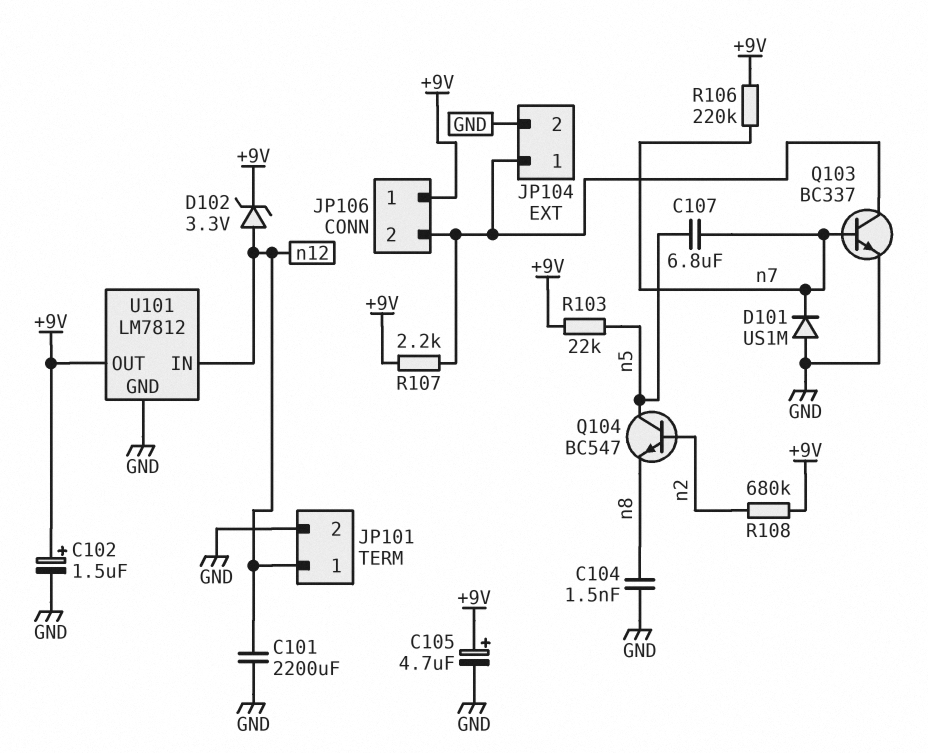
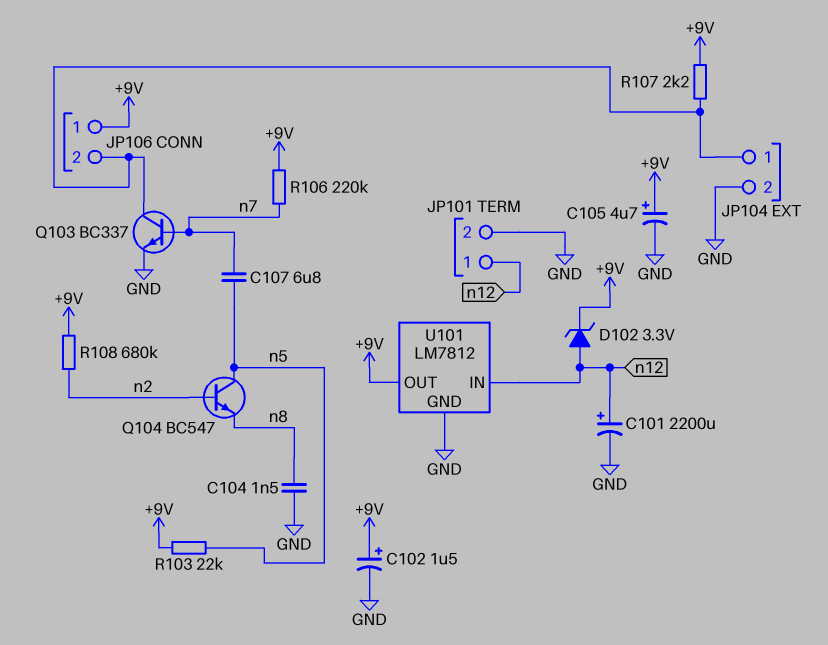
C101: 2200uF (GND, n12) -> 2200uF (plus n12, minus GND)
D101: diode US1M (A GND, K n7) -> none

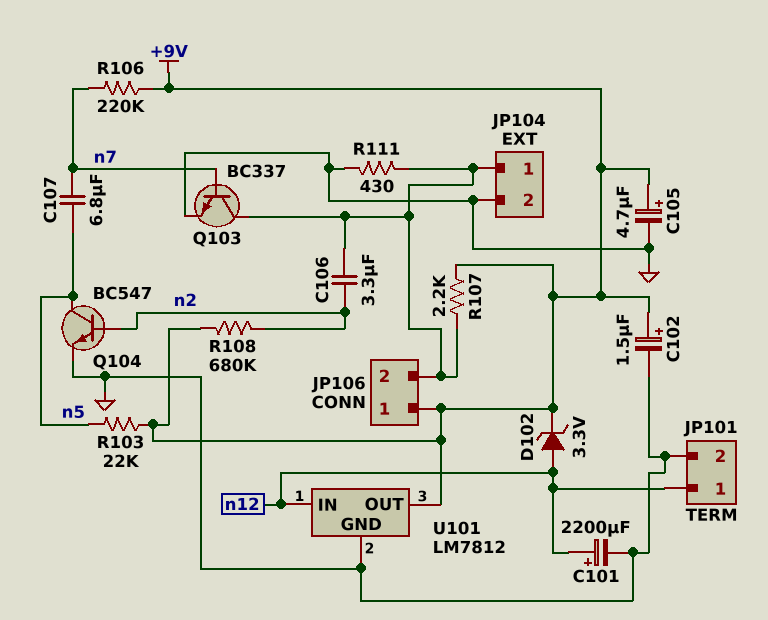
C104: 1.5nF (GND, n8) -> none
C106: none -> 3.3uF (JP104/1, n2)
Q104: NPN BC547 (B n2, C n5, E n8) -> NPN BC547 (B n2, C n5, E GND)
R111: none -> 430 (GND, JP104/1)

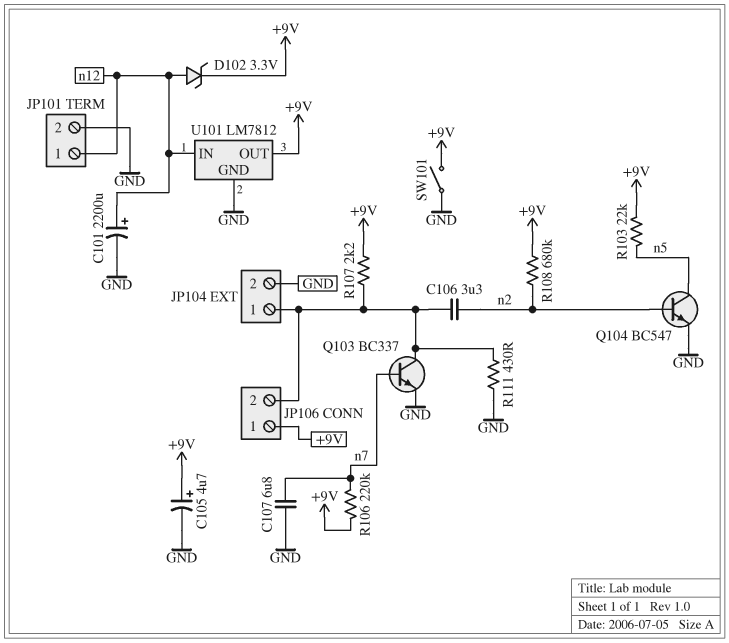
C102: 1.5uF (plus +9V, minus GND) -> none
C107: 6.8uF (n5, n7) -> 6.8uF (GND, n7)
SW101: none -> switch (+9V, GND)

